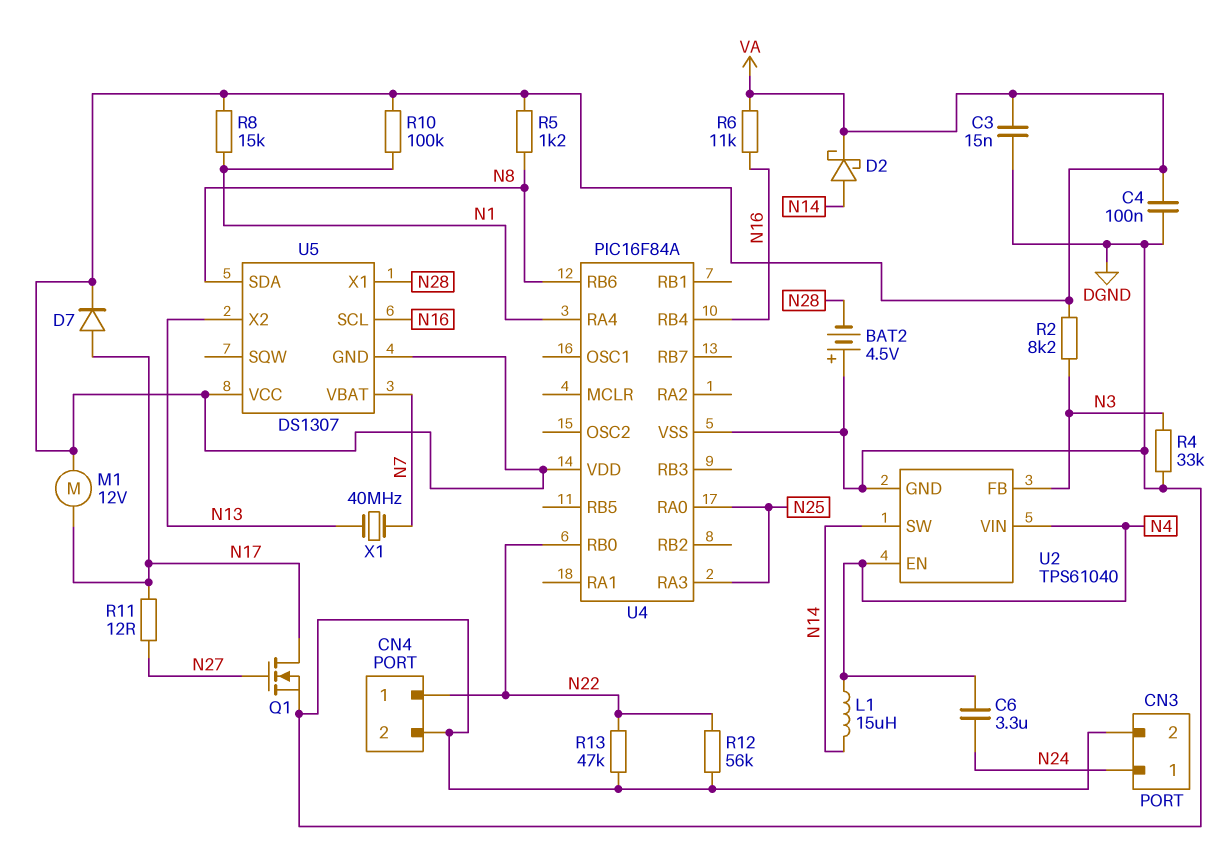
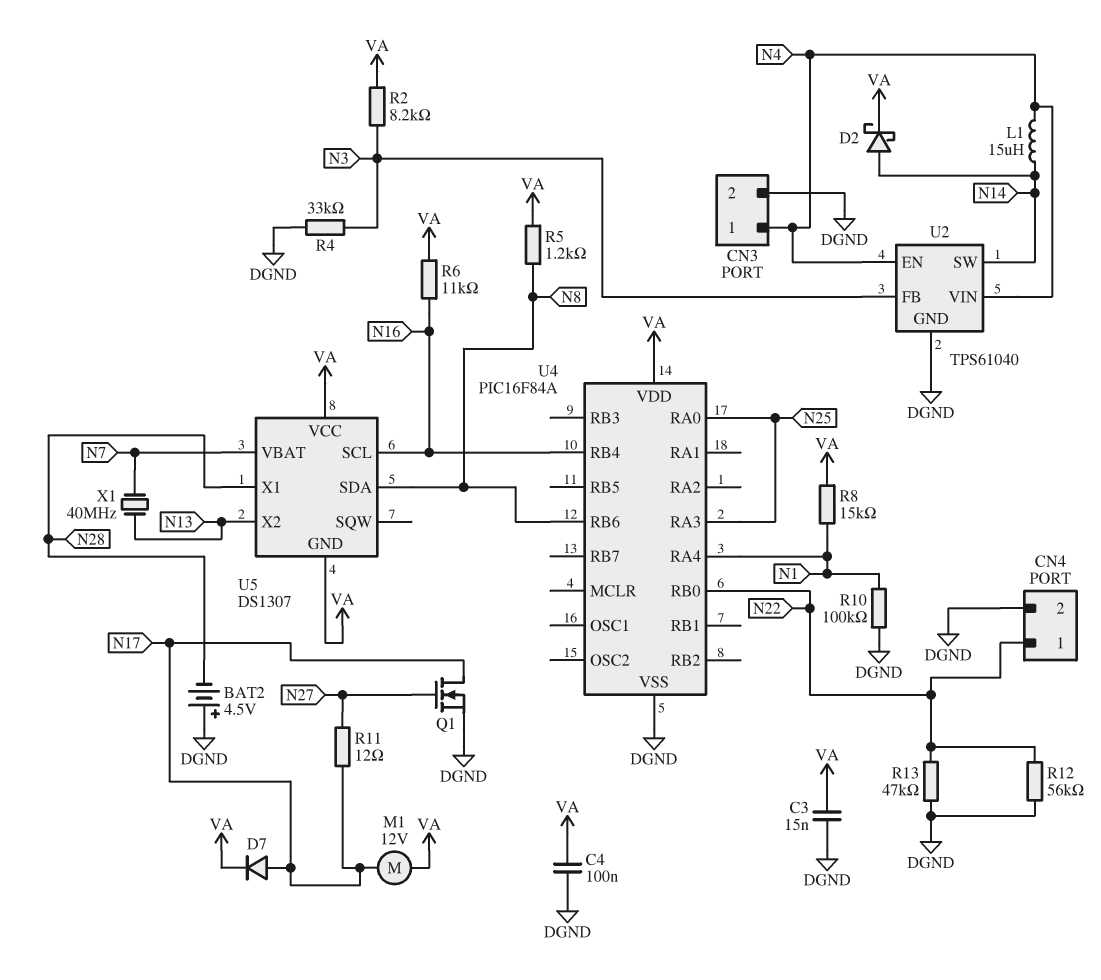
C6: 3.3uF (N4, N24) -> none
CN3 pin 1: N24 -> N4
R10: 100k (N1, VA) -> 100k (DGND, N1)

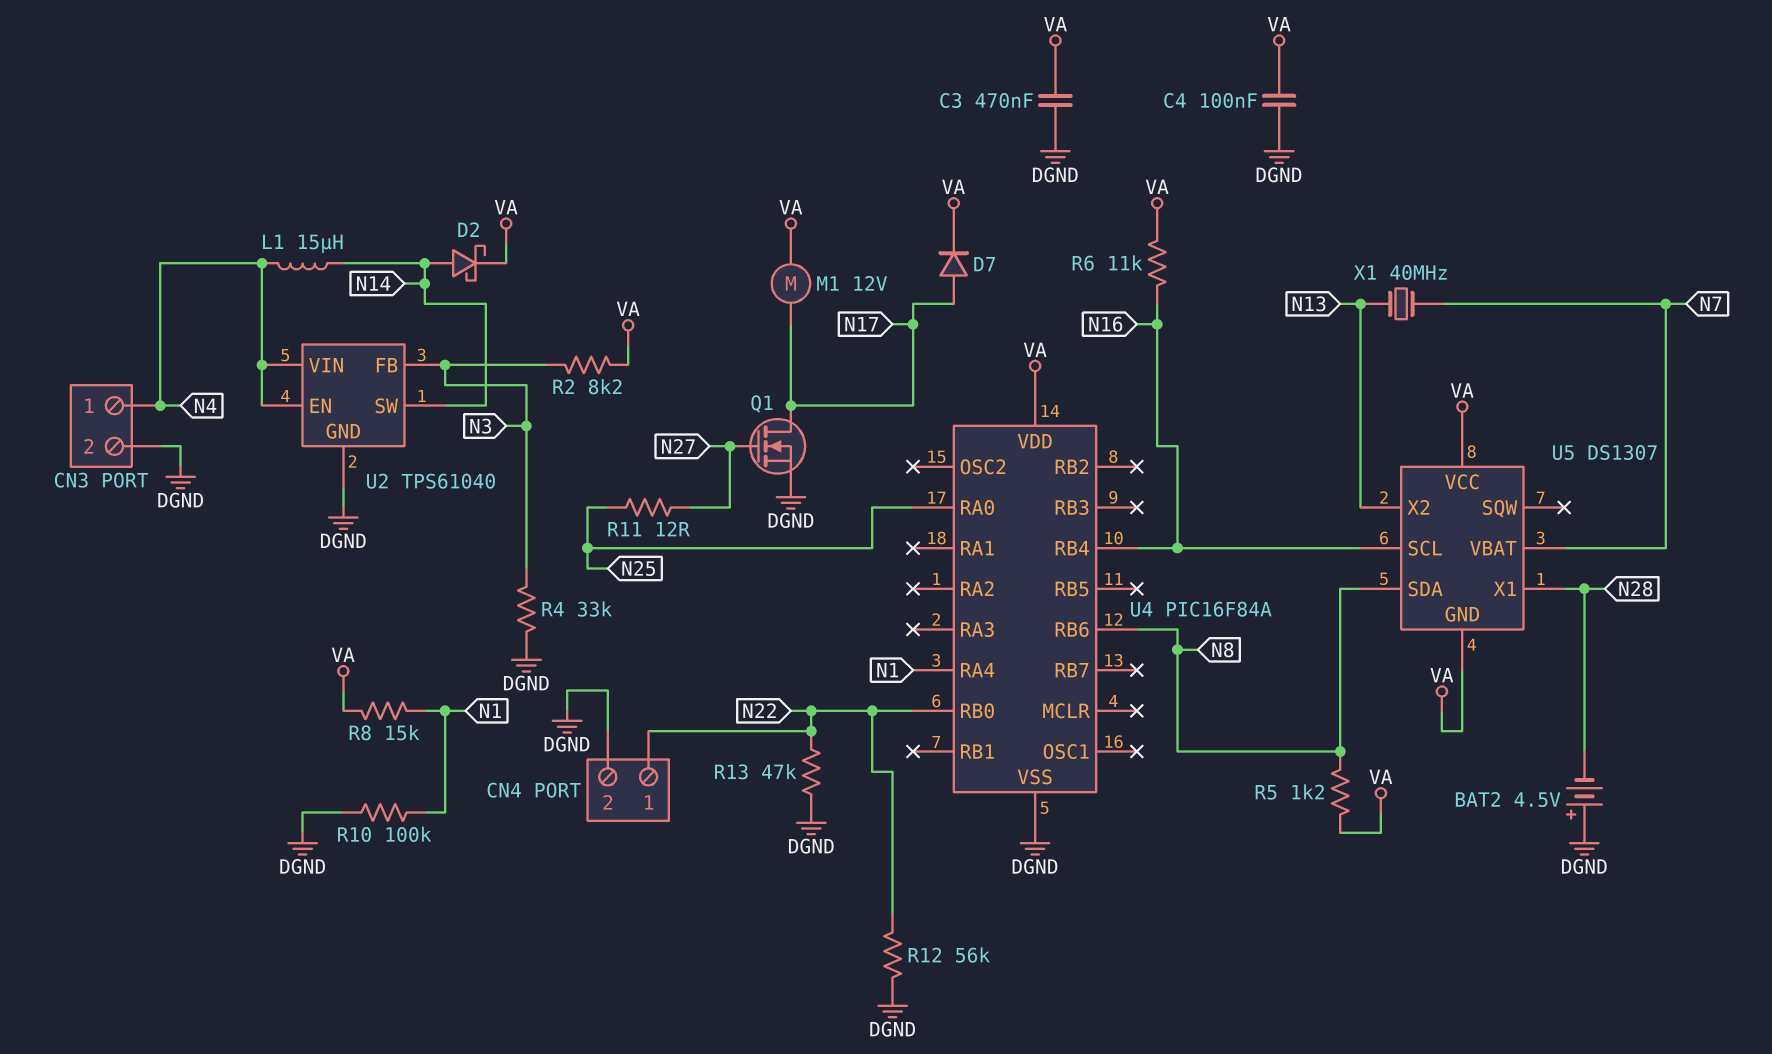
C3: 15nF (DGND, VA) -> 470nF (DGND, VA)
R11: 12 (N17, N27) -> 12 (N25, N27)
U4 pin RA3: N25 -> none

